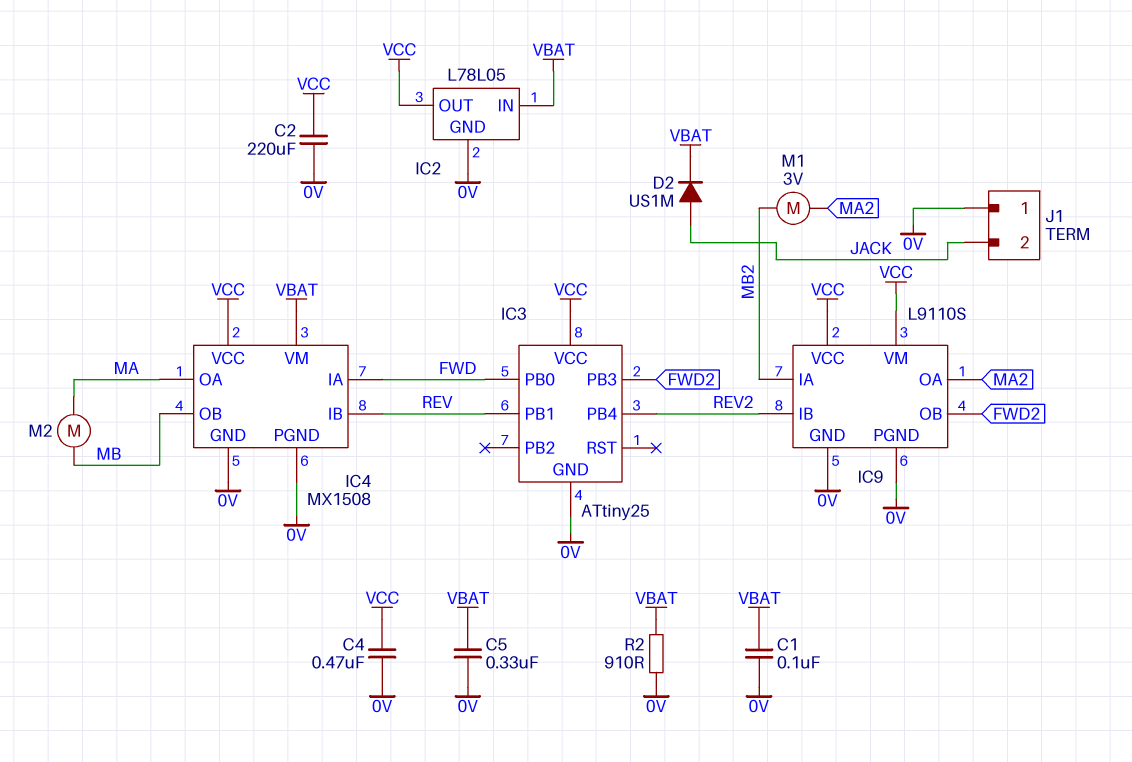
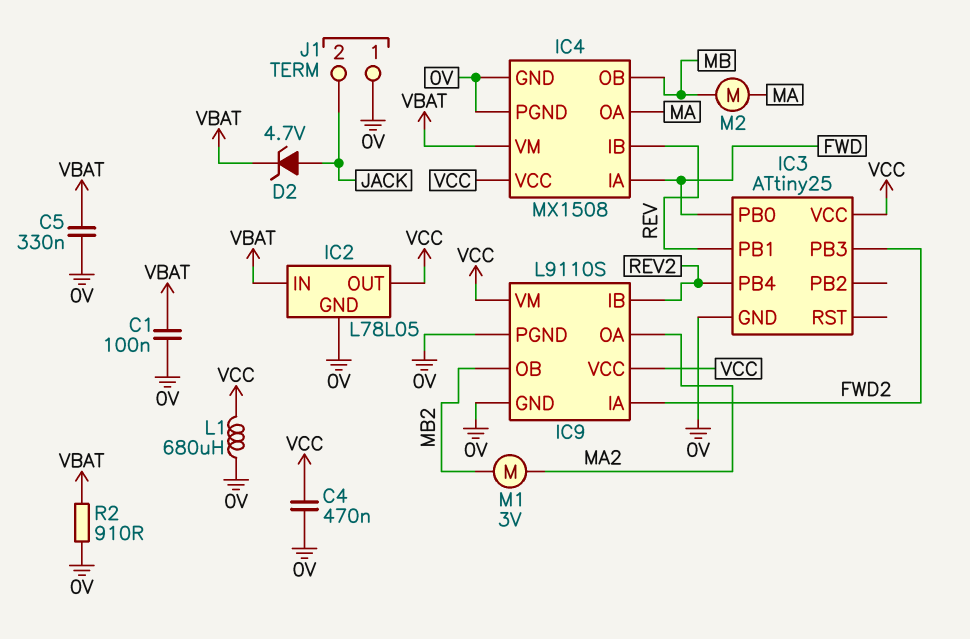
C2: 220uF (0V, VCC) -> none
D2: diode US1M (A JACK, K VBAT) -> zener 4.7V (A JACK, K VBAT)
IC9 pin IA: MB2 -> FWD2
IC9 pin OB: FWD2 -> MB2
L1: none -> 680uH (0V, VCC)

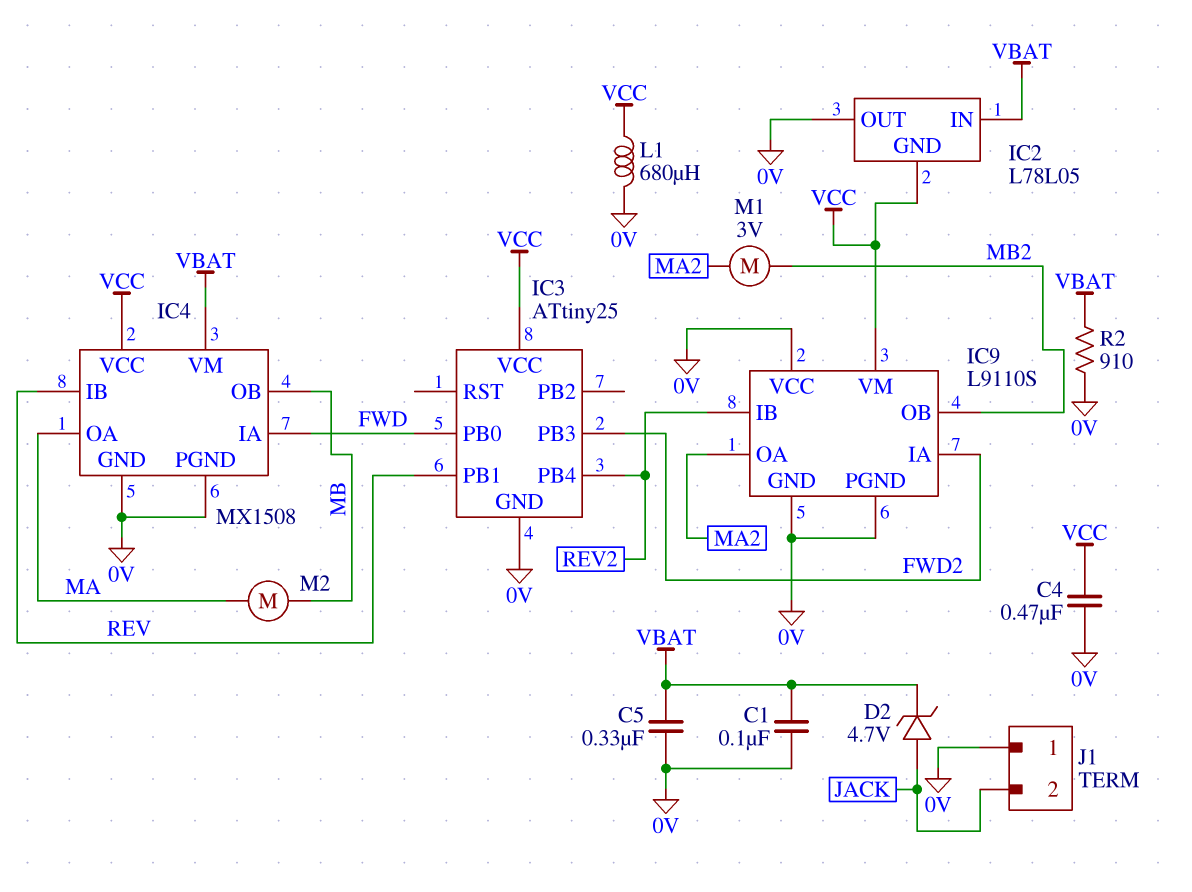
IC2 pin GND: 0V -> VCC
IC2 pin OUT: VCC -> 0V
IC9 pin VCC: VCC -> 0V

